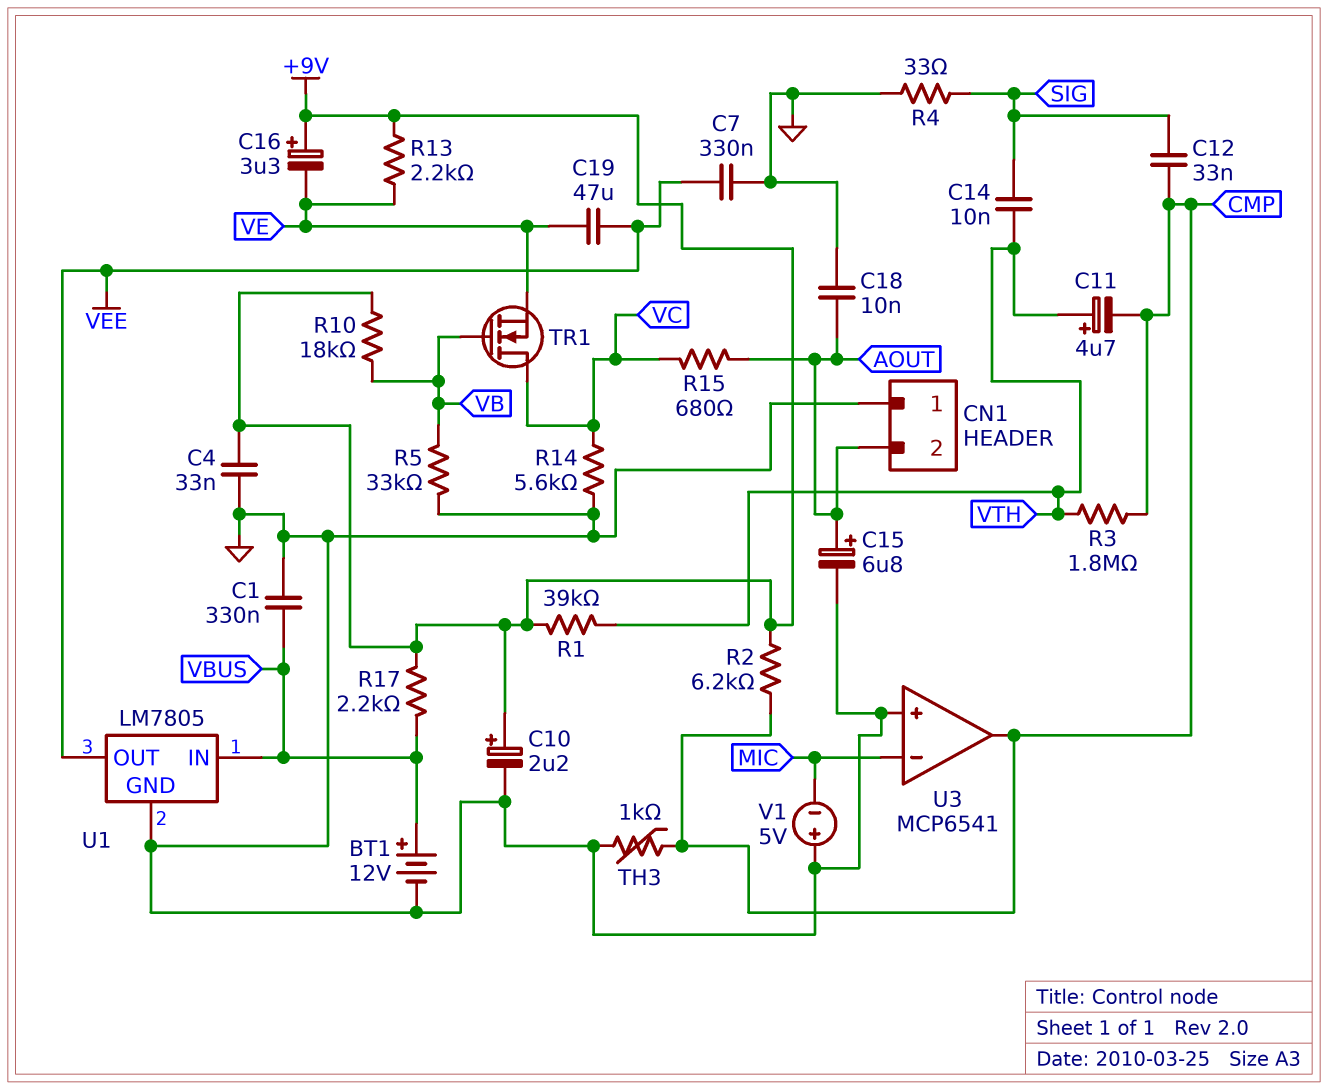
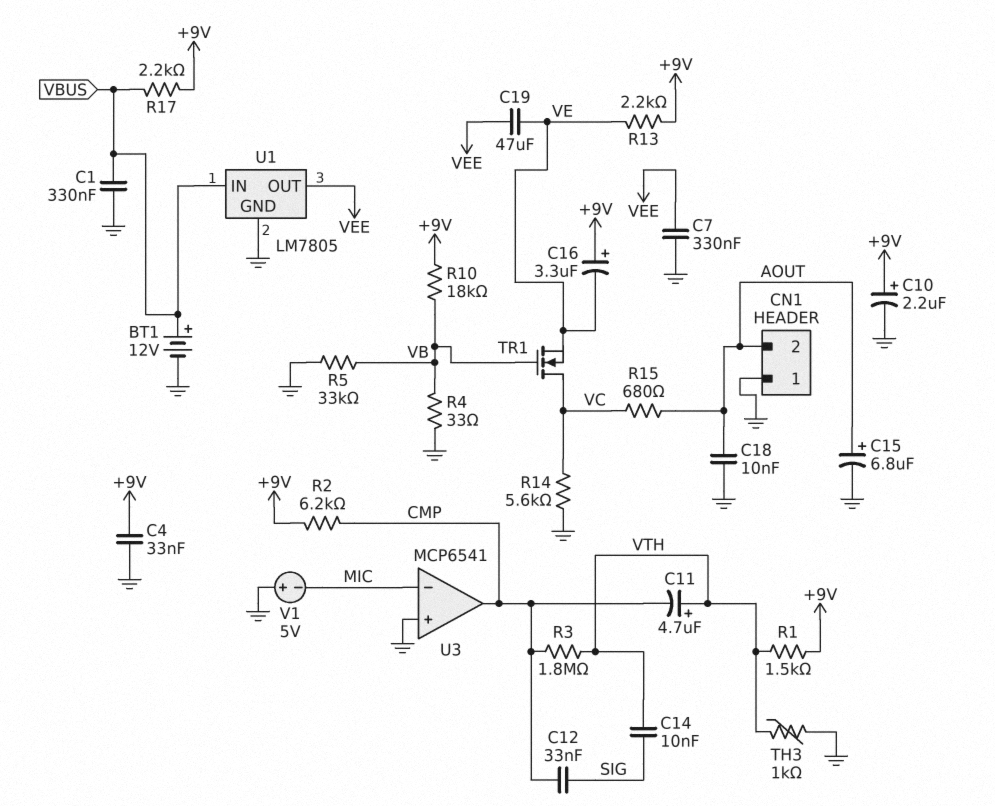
R1: 39k (+9V, VTH) -> 1.5k (+9V, VTH)
R4: 33 (GND, SIG) -> 33 (GND, VB)
TH3: 1k (CMP, GND) -> 1k (GND, VTH)

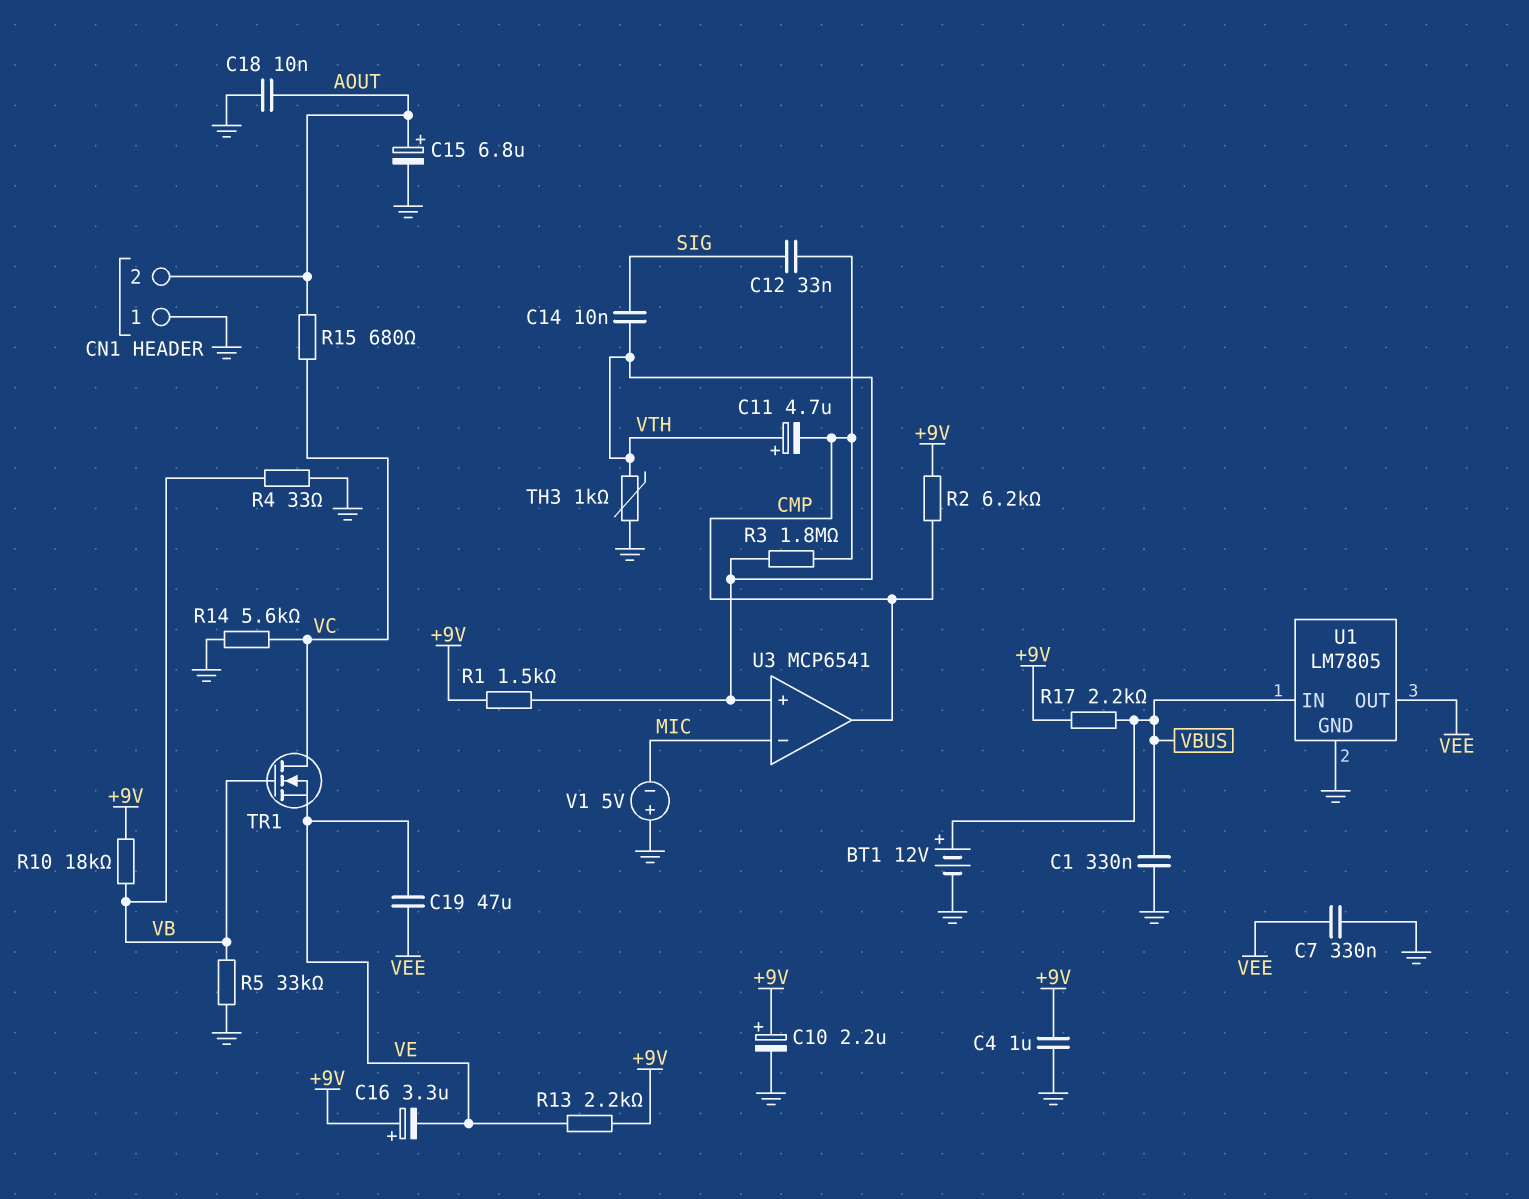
C4: 33nF (+9V, GND) -> 1uF (+9V, GND)
U3 pin in+: GND -> VTH

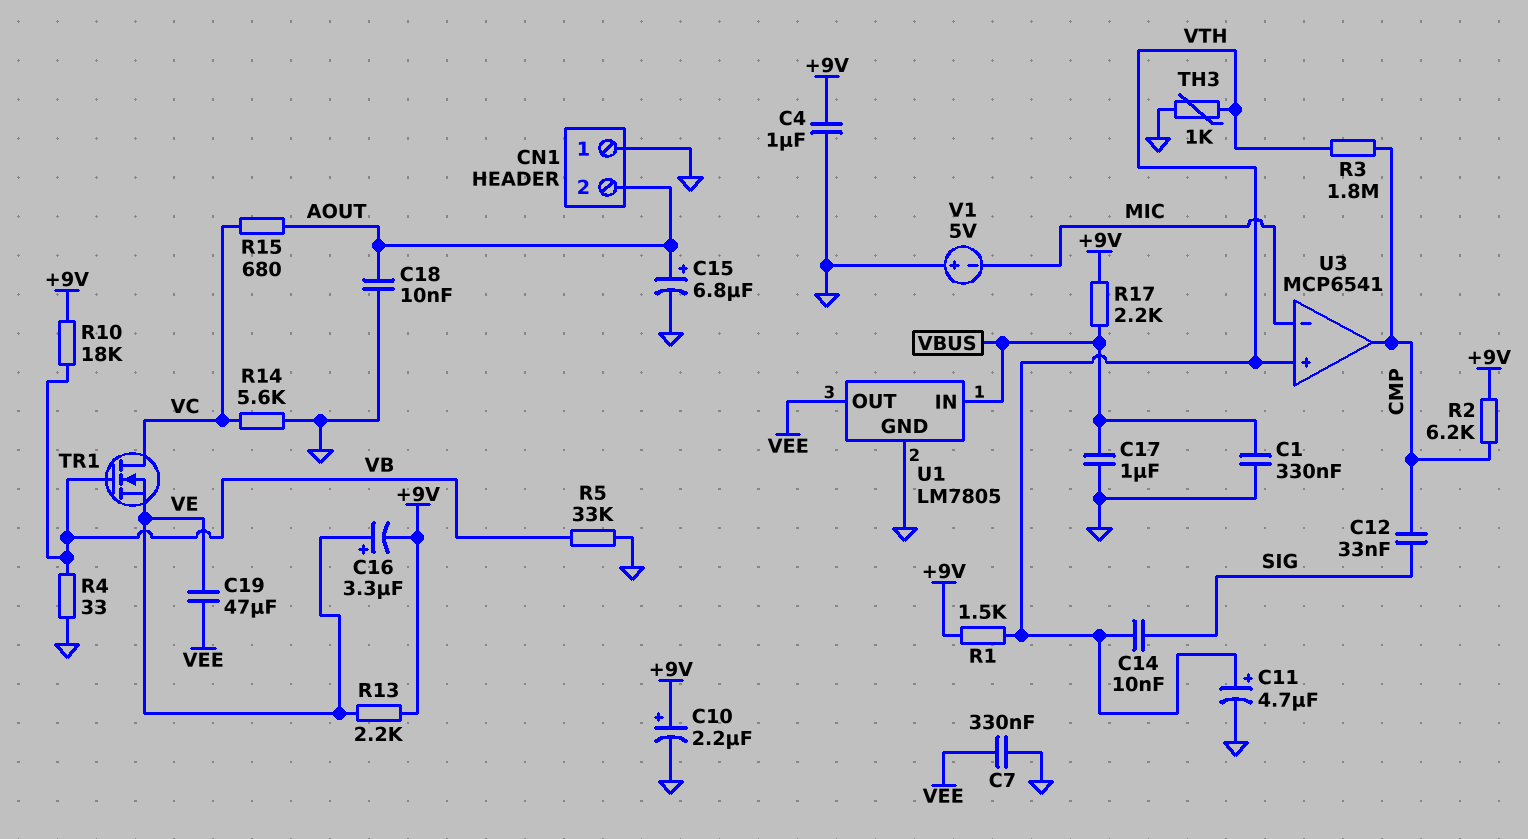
BT1: 12V (plus VBUS, minus GND) -> none
C11: 4.7uF (plus VTH, minus CMP) -> 4.7uF (plus VTH, minus GND)
C16: 3.3uF (plus +9V, minus VE) -> 3.3uF (plus VE, minus +9V)
C17: none -> 1uF (GND, VBUS)

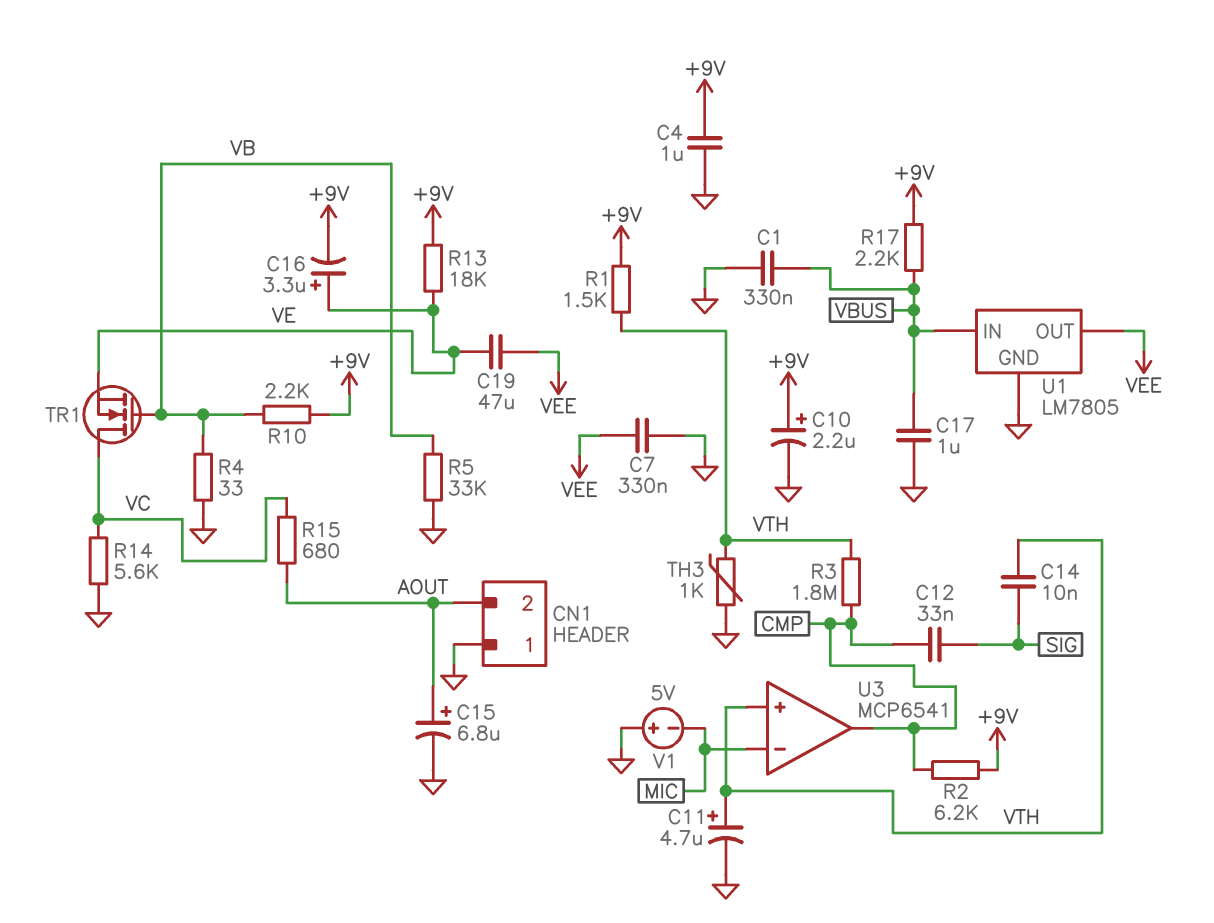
C18: 10nF (AOUT, GND) -> none
R10: 18k (+9V, VB) -> 2.2k (+9V, VB)
R13: 2.2k (+9V, VE) -> 18k (+9V, VE)

